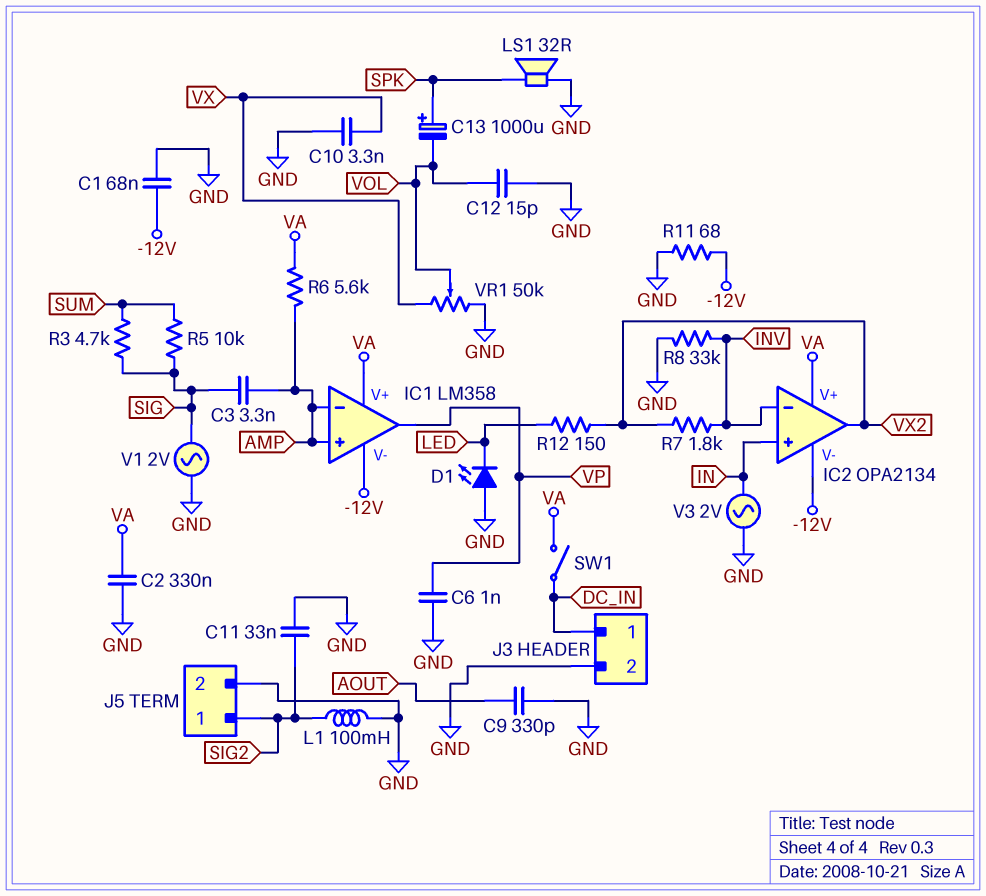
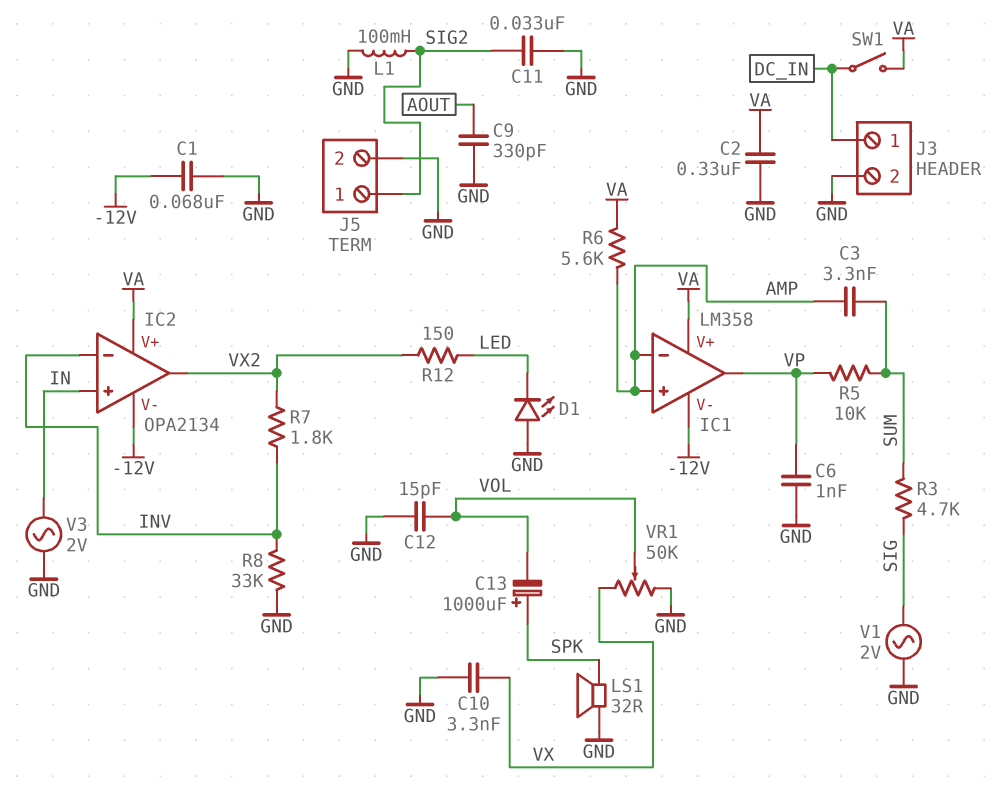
C3: 3.3nF (AMP, SIG) -> 3.3nF (AMP, SUM)
R5: 10k (SIG, SUM) -> 10k (SUM, VP)
R11: 68 (-12V, GND) -> none

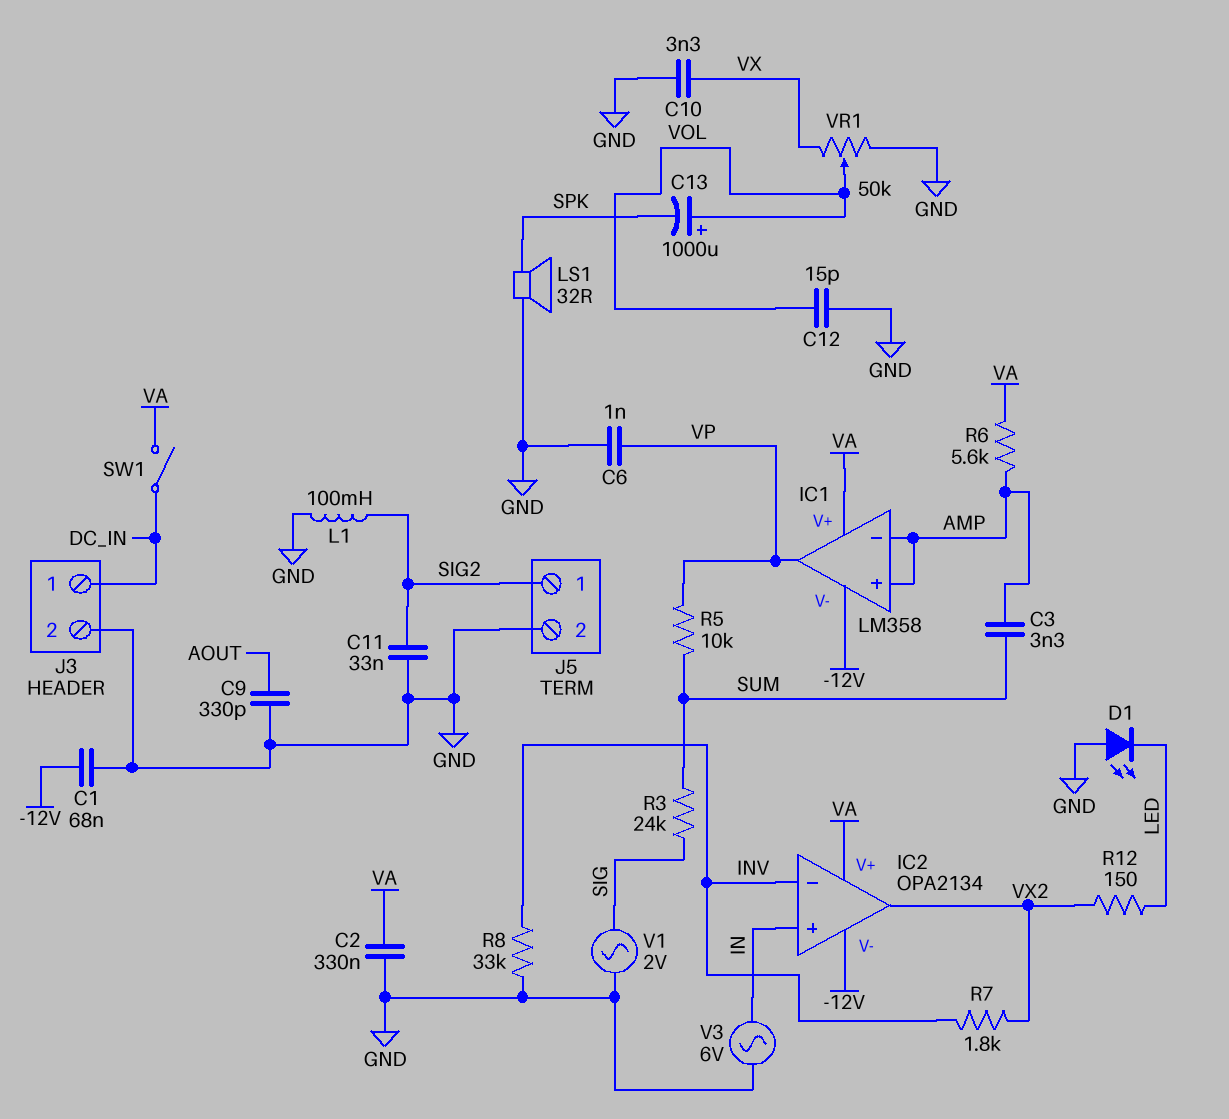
C13: 1000uF (plus SPK, minus VOL) -> 1000uF (plus VOL, minus SPK)
R3: 4.7k (SIG, SUM) -> 24k (SIG, SUM)
V3: AC 2V (GND, IN) -> AC 6V (GND, IN)

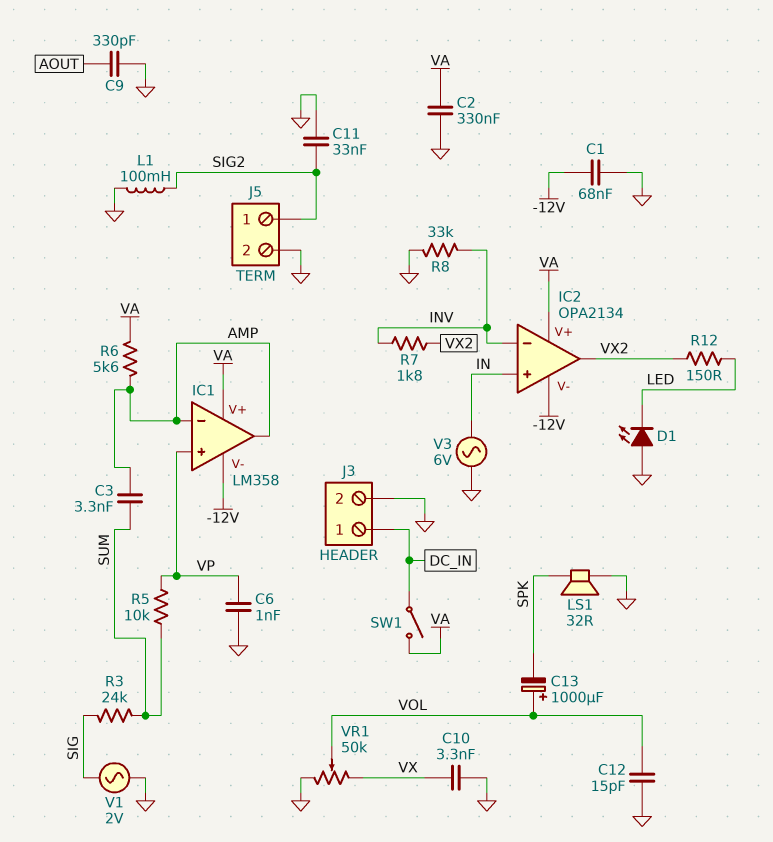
IC1 pin in+: AMP -> VP
IC1 pin out: VP -> AMP

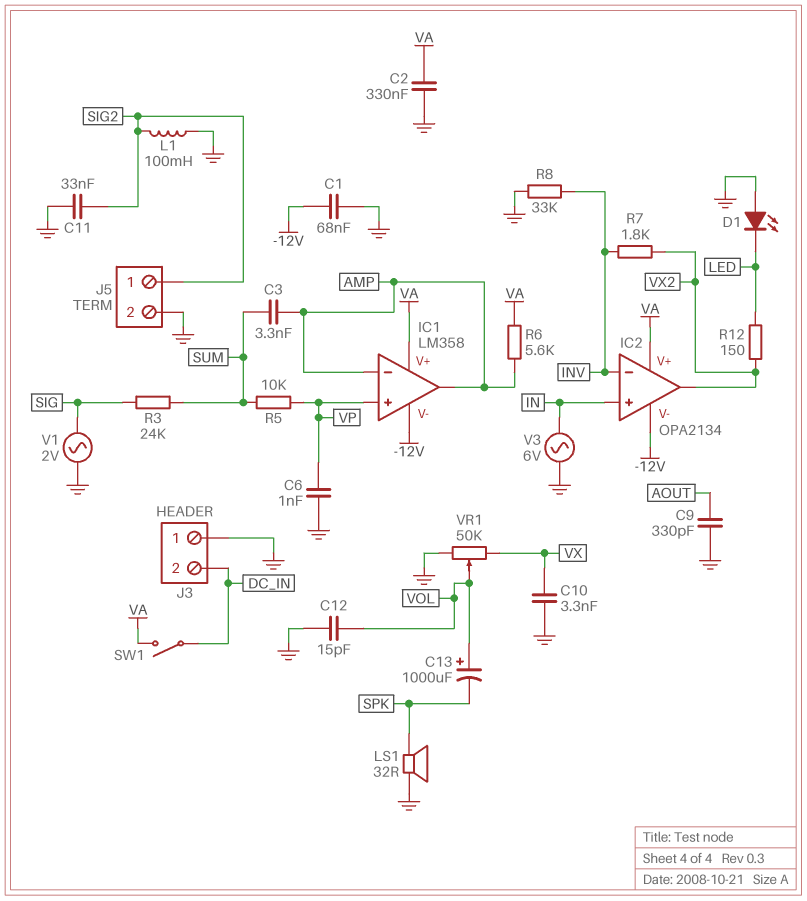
J3 pin 1: DC_IN -> GND
J3 pin 2: GND -> DC_IN

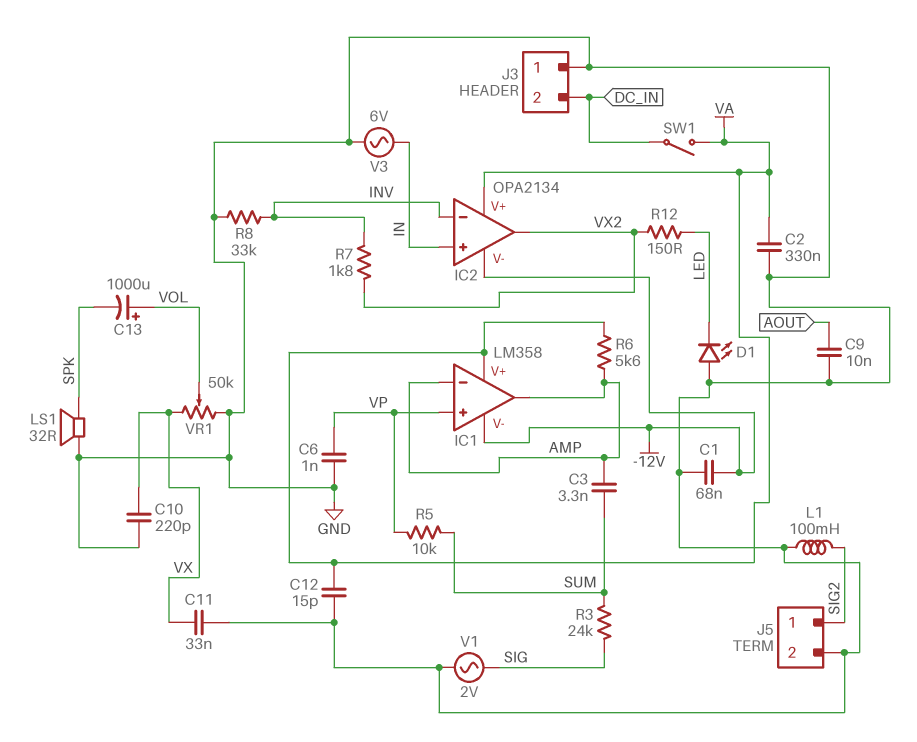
C9: 330pF (AOUT, GND) -> 10nF (AOUT, GND)
C10: 3.3nF (GND, VX) -> 220pF (GND, VX)
C11: 33nF (GND, SIG2) -> 33nF (GND, VX)
C12: 15pF (GND, VOL) -> 15pF (GND, VA)

